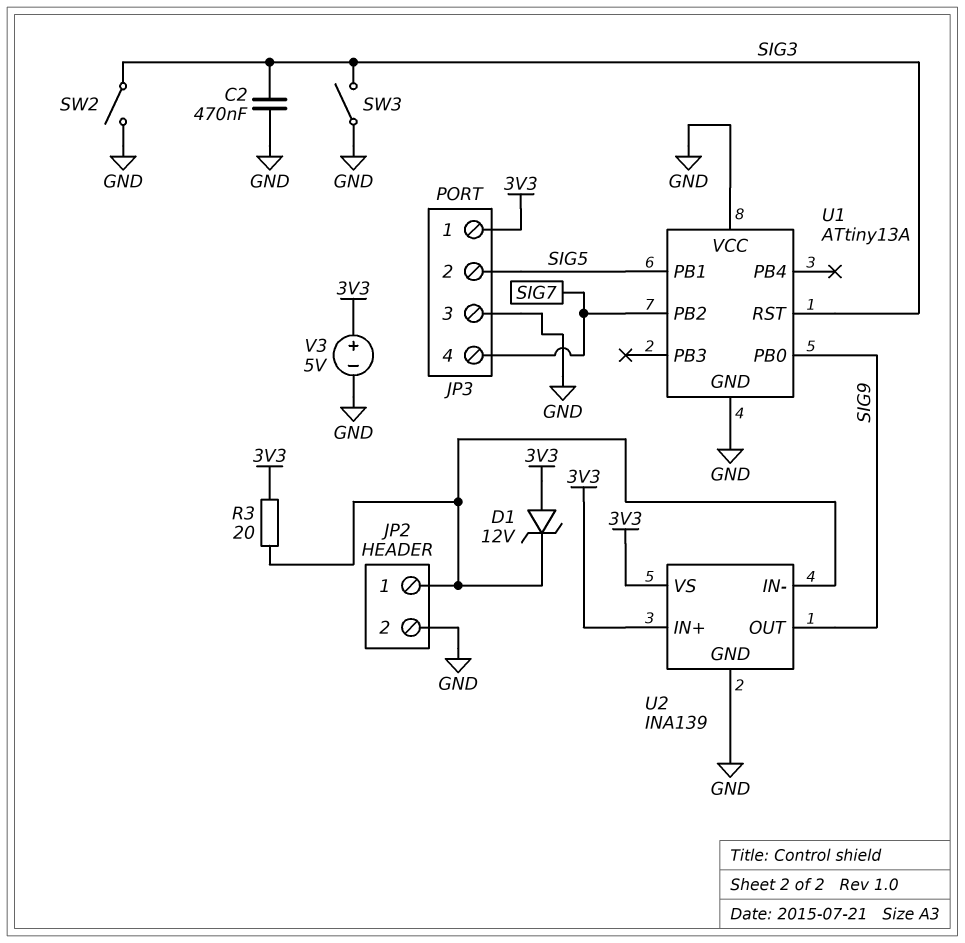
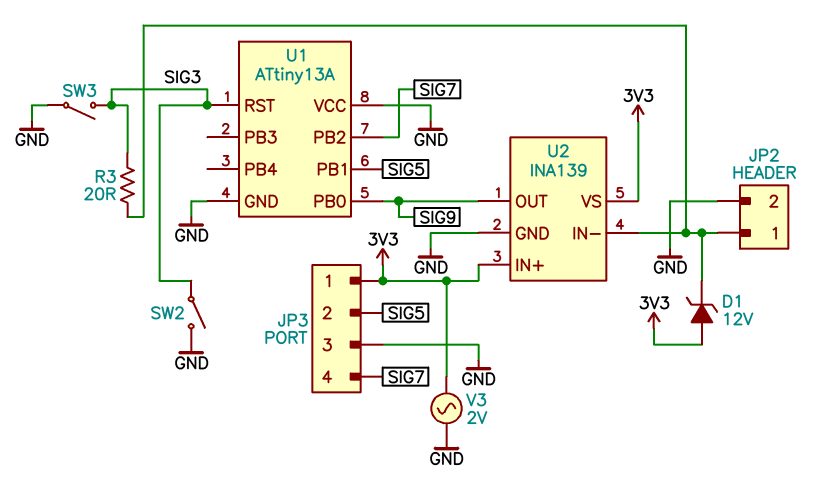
C2: 470nF (GND, SIG3) -> none
R3: 20 (3V3, JP2/1) -> 20 (JP2/1, SIG3)
V3: 5V (plus 3V3, minus GND) -> AC 2V (3V3, GND)

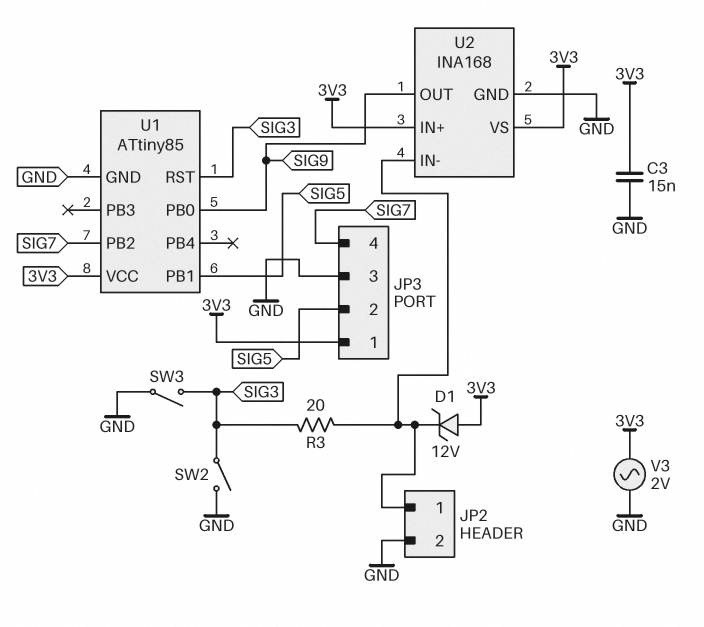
C3: none -> 15nF (3V3, GND)
U1: ATtiny13A -> ATtiny85
U1 pin VCC: GND -> 3V3
U2: INA139 -> INA168

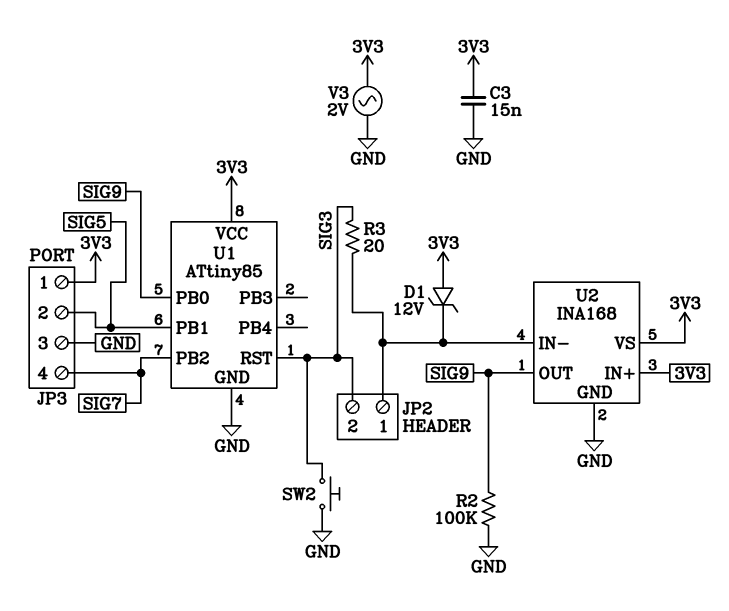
JP2 pin 2: GND -> SIG3
R2: none -> 100k (GND, SIG9)
SW2: switch (GND, SIG3) -> button (GND, SIG3)
SW3: switch (GND, SIG3) -> none

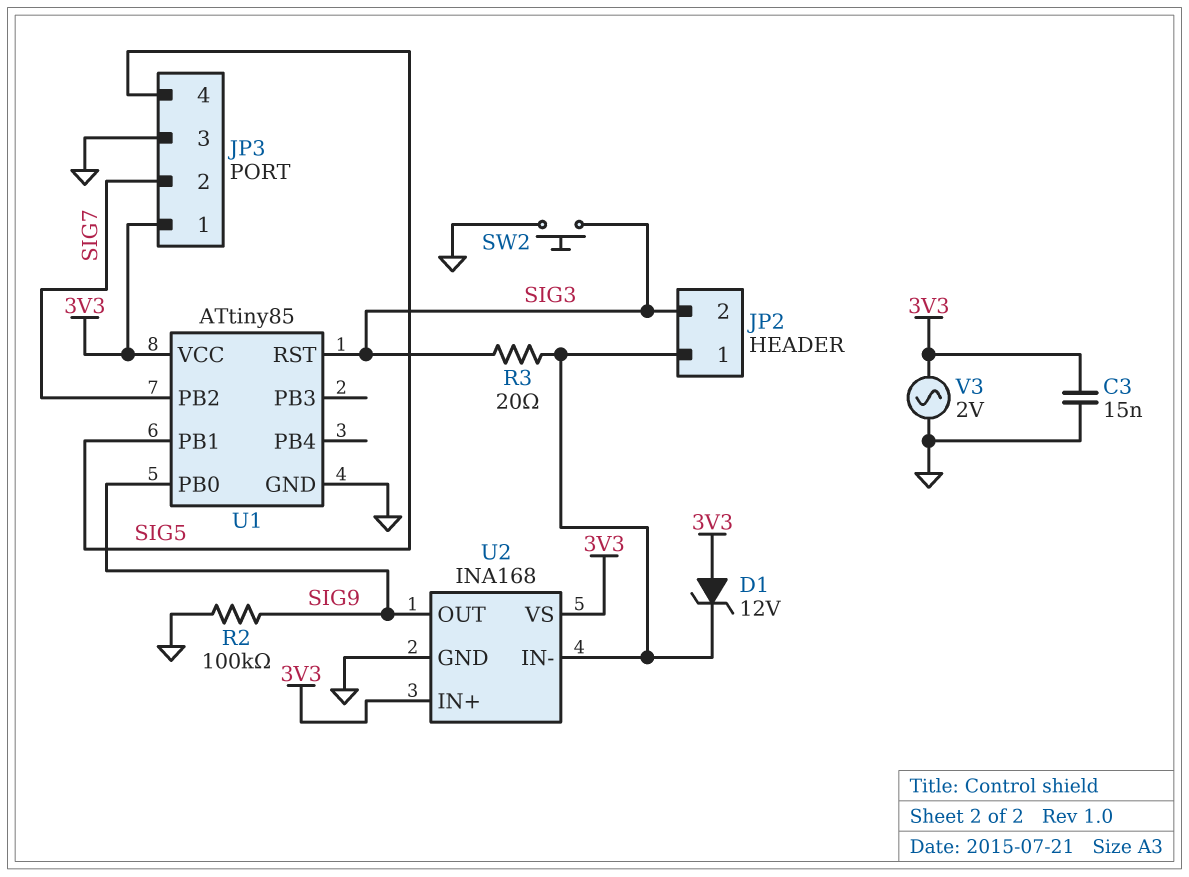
JP3 pin 2: SIG5 -> SIG7
JP3 pin 4: SIG7 -> SIG5

